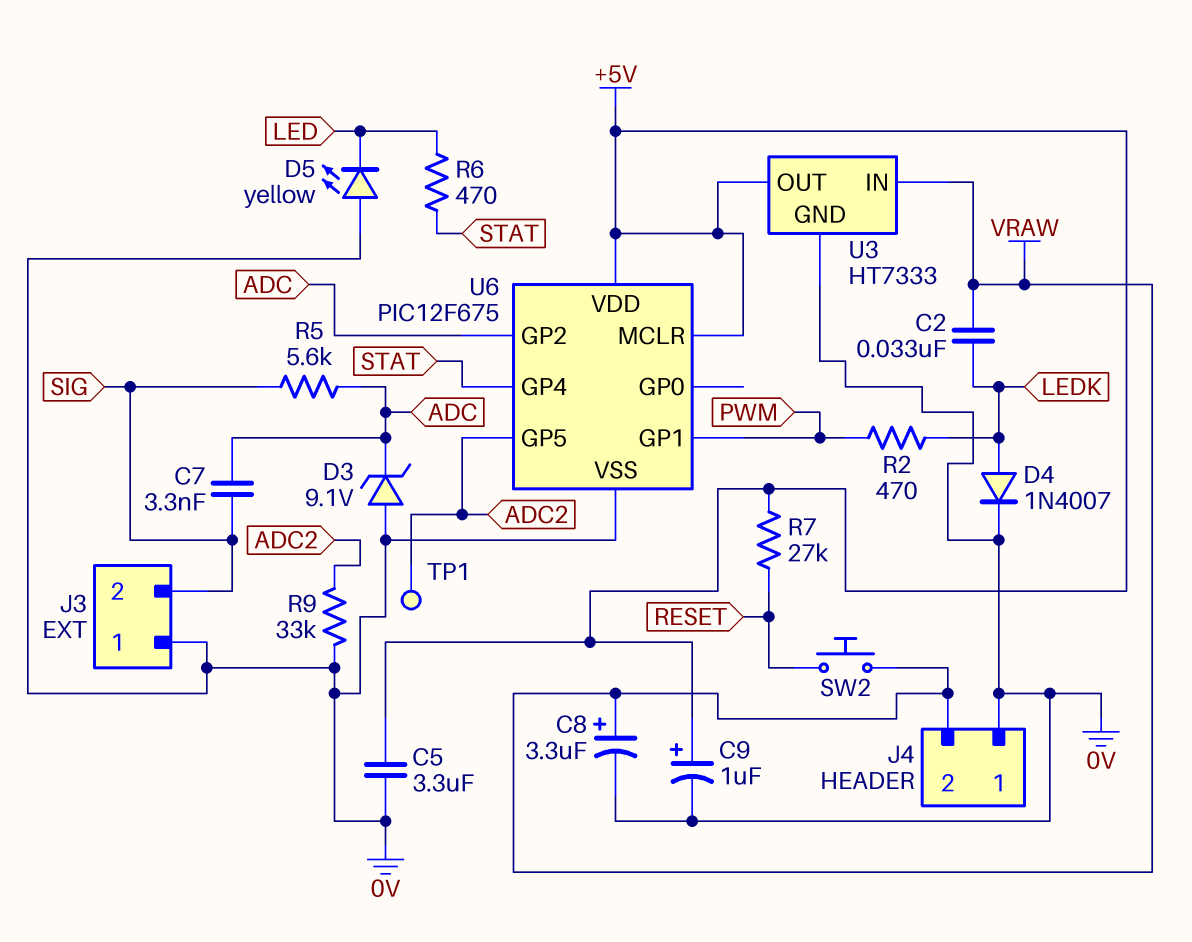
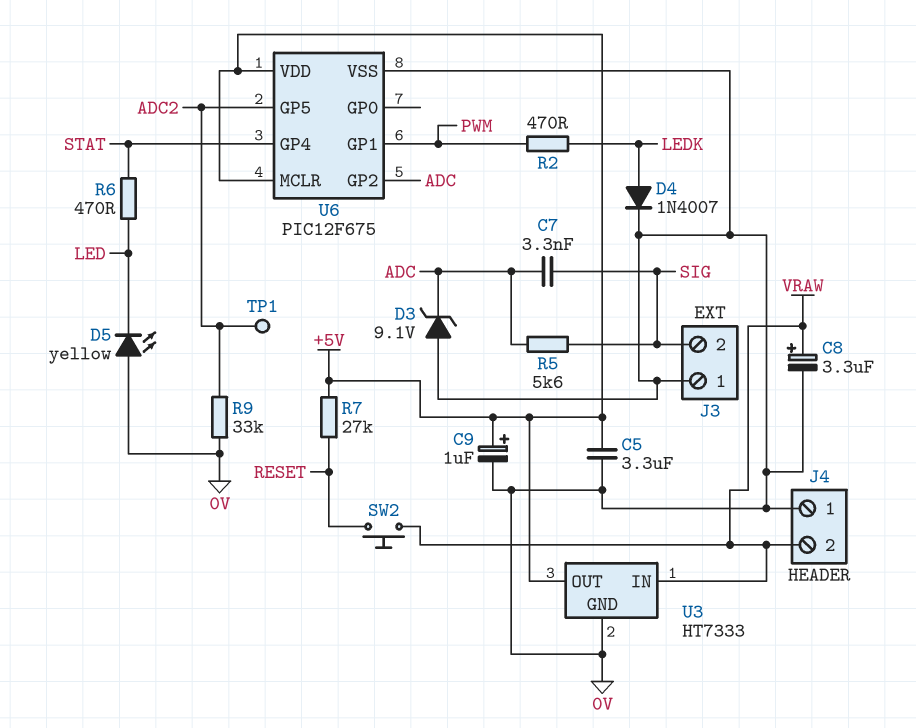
C2: 33nF (LEDK, VRAW) -> none

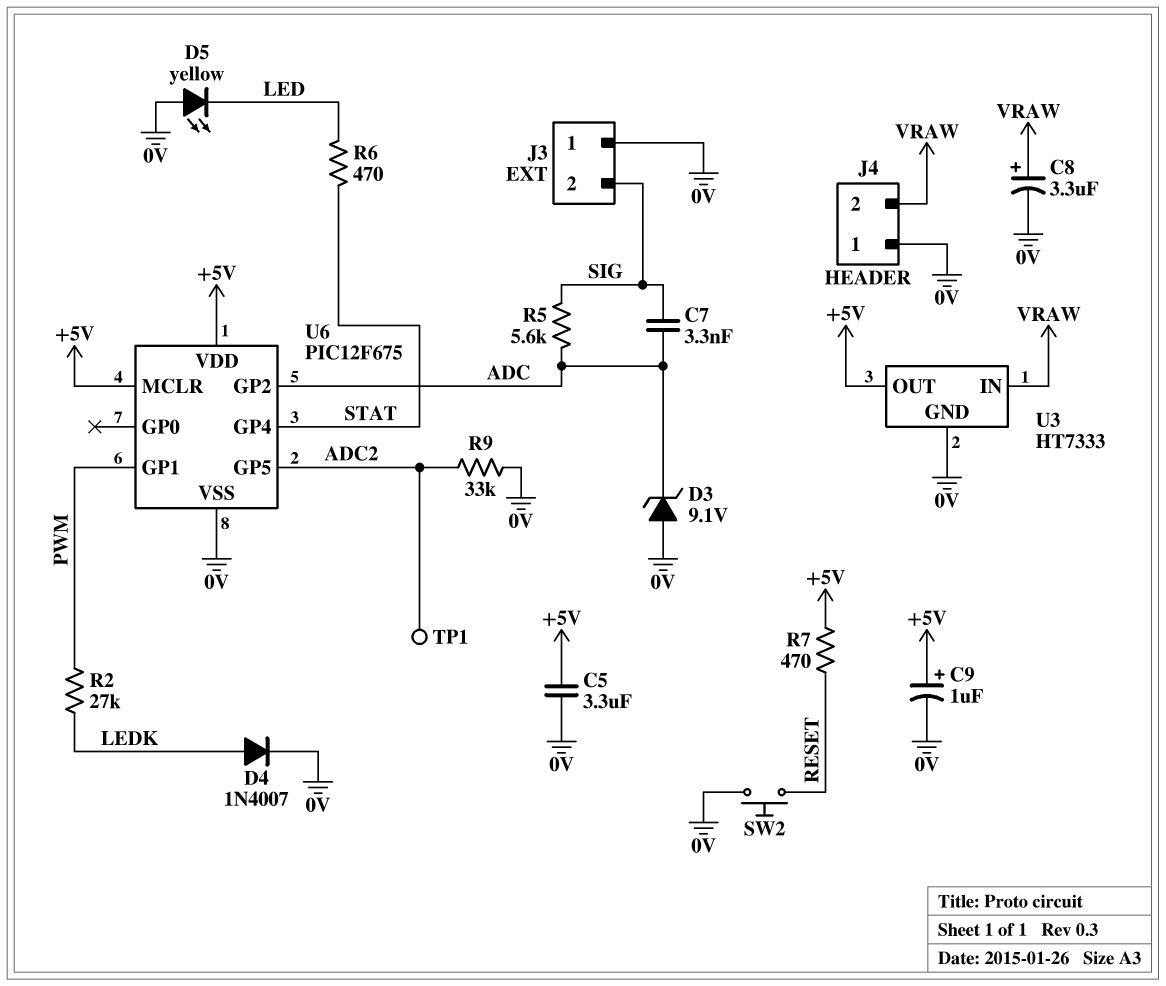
R2: 470 (LEDK, PWM) -> 27k (LEDK, PWM)
R7: 27k (+5V, RESET) -> 470 (+5V, RESET)
SW2: button (RESET, VRAW) -> button (0V, RESET)

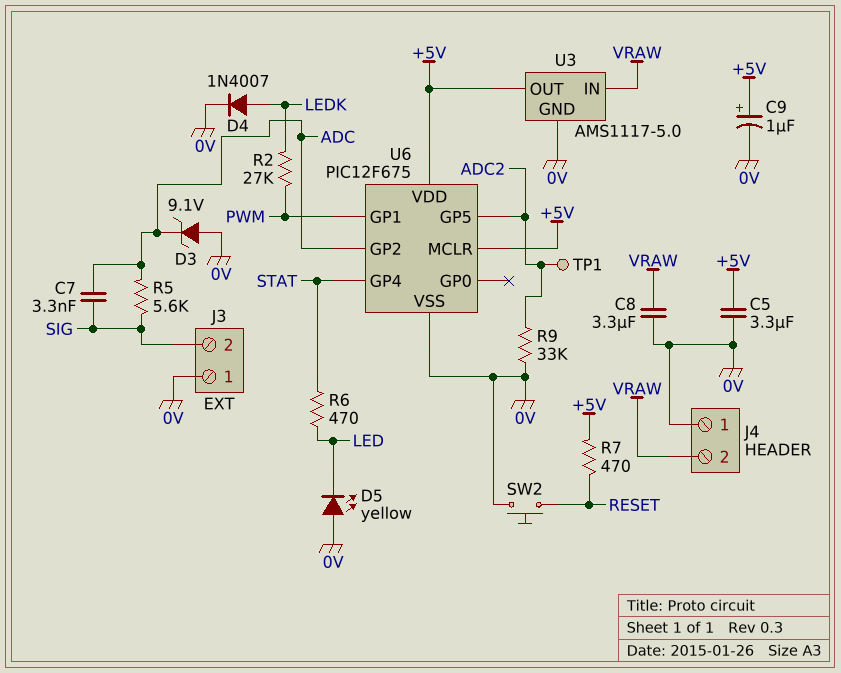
C8: 3.3uF (plus VRAW, minus 0V) -> 3.3uF (0V, VRAW)
U3: HT7333 -> AMS1117-5.0

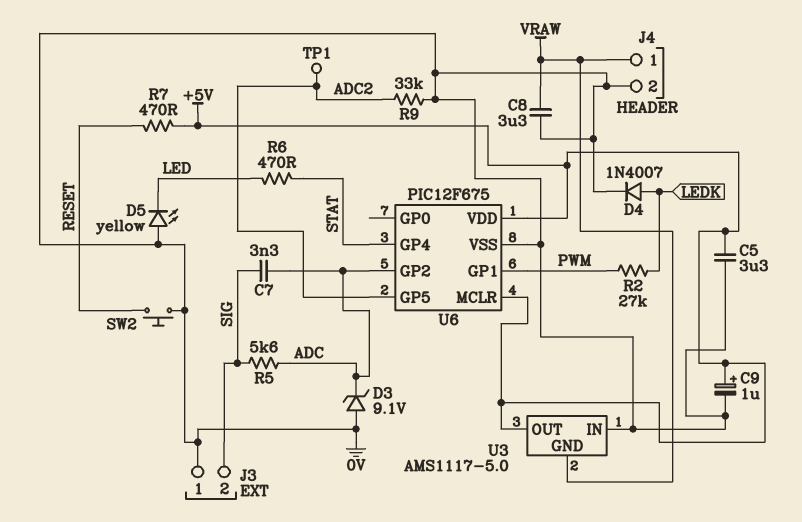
J4 pin 1: 0V -> VRAW
J4 pin 2: VRAW -> 0V
U3 pin GND: 0V -> VRAW
U3 pin IN: VRAW -> 0V

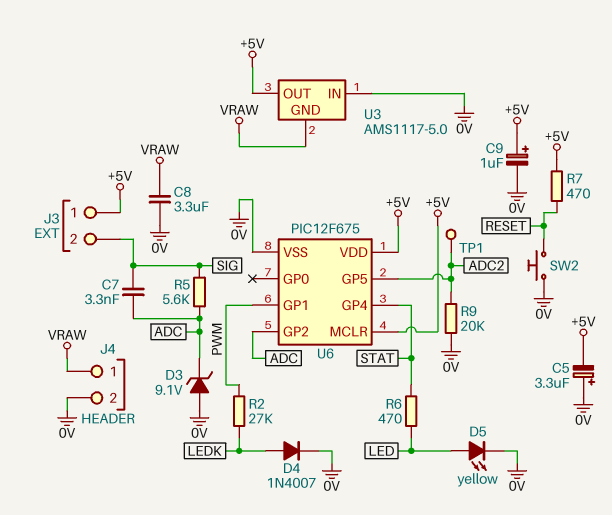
C5: 3.3uF (+5V, 0V) -> 3.3uF (plus 0V, minus +5V)
D5: LED yellow (A 0V, K LED) -> LED yellow (A LED, K 0V)
J3 pin 1: 0V -> +5V
R9: 33k (0V, ADC2) -> 20k (0V, ADC2)

